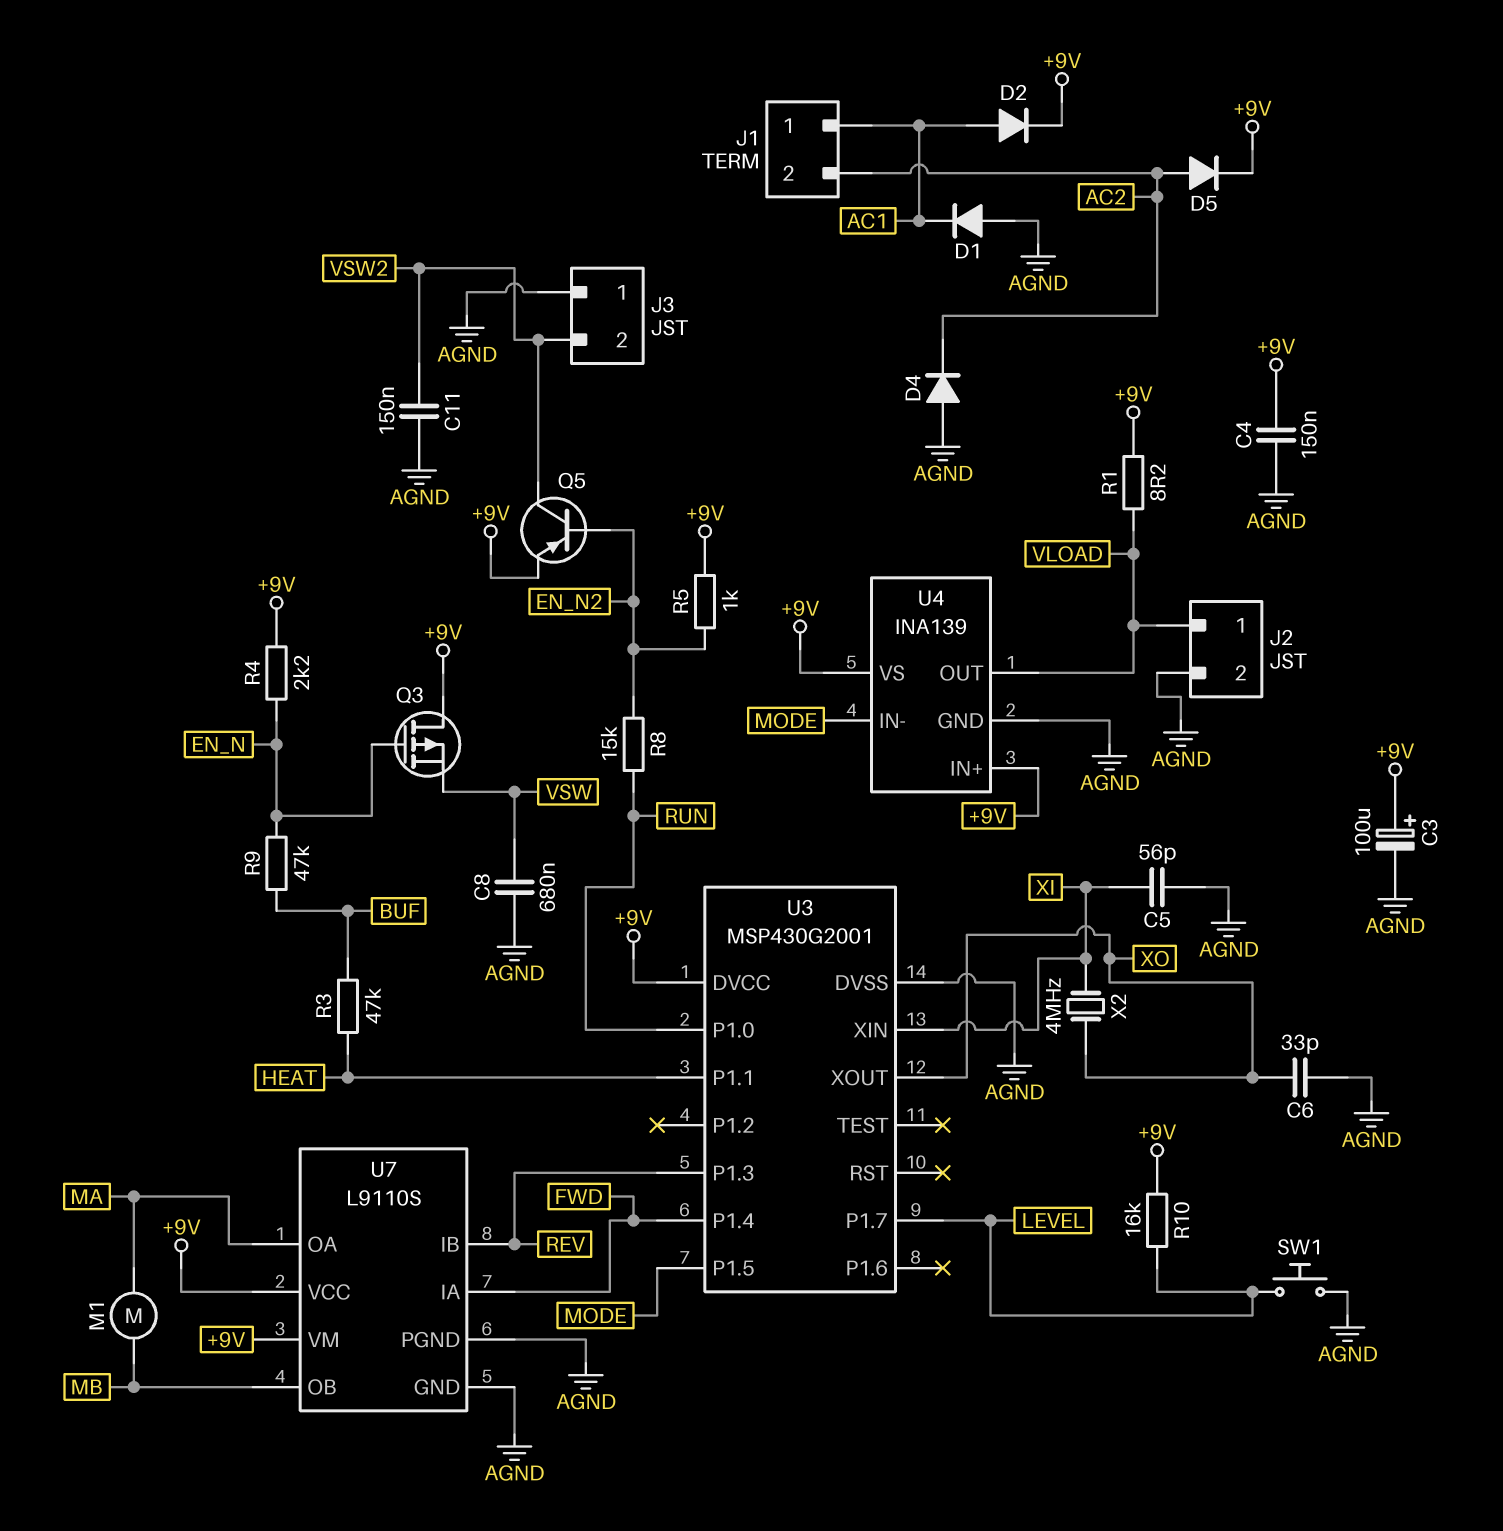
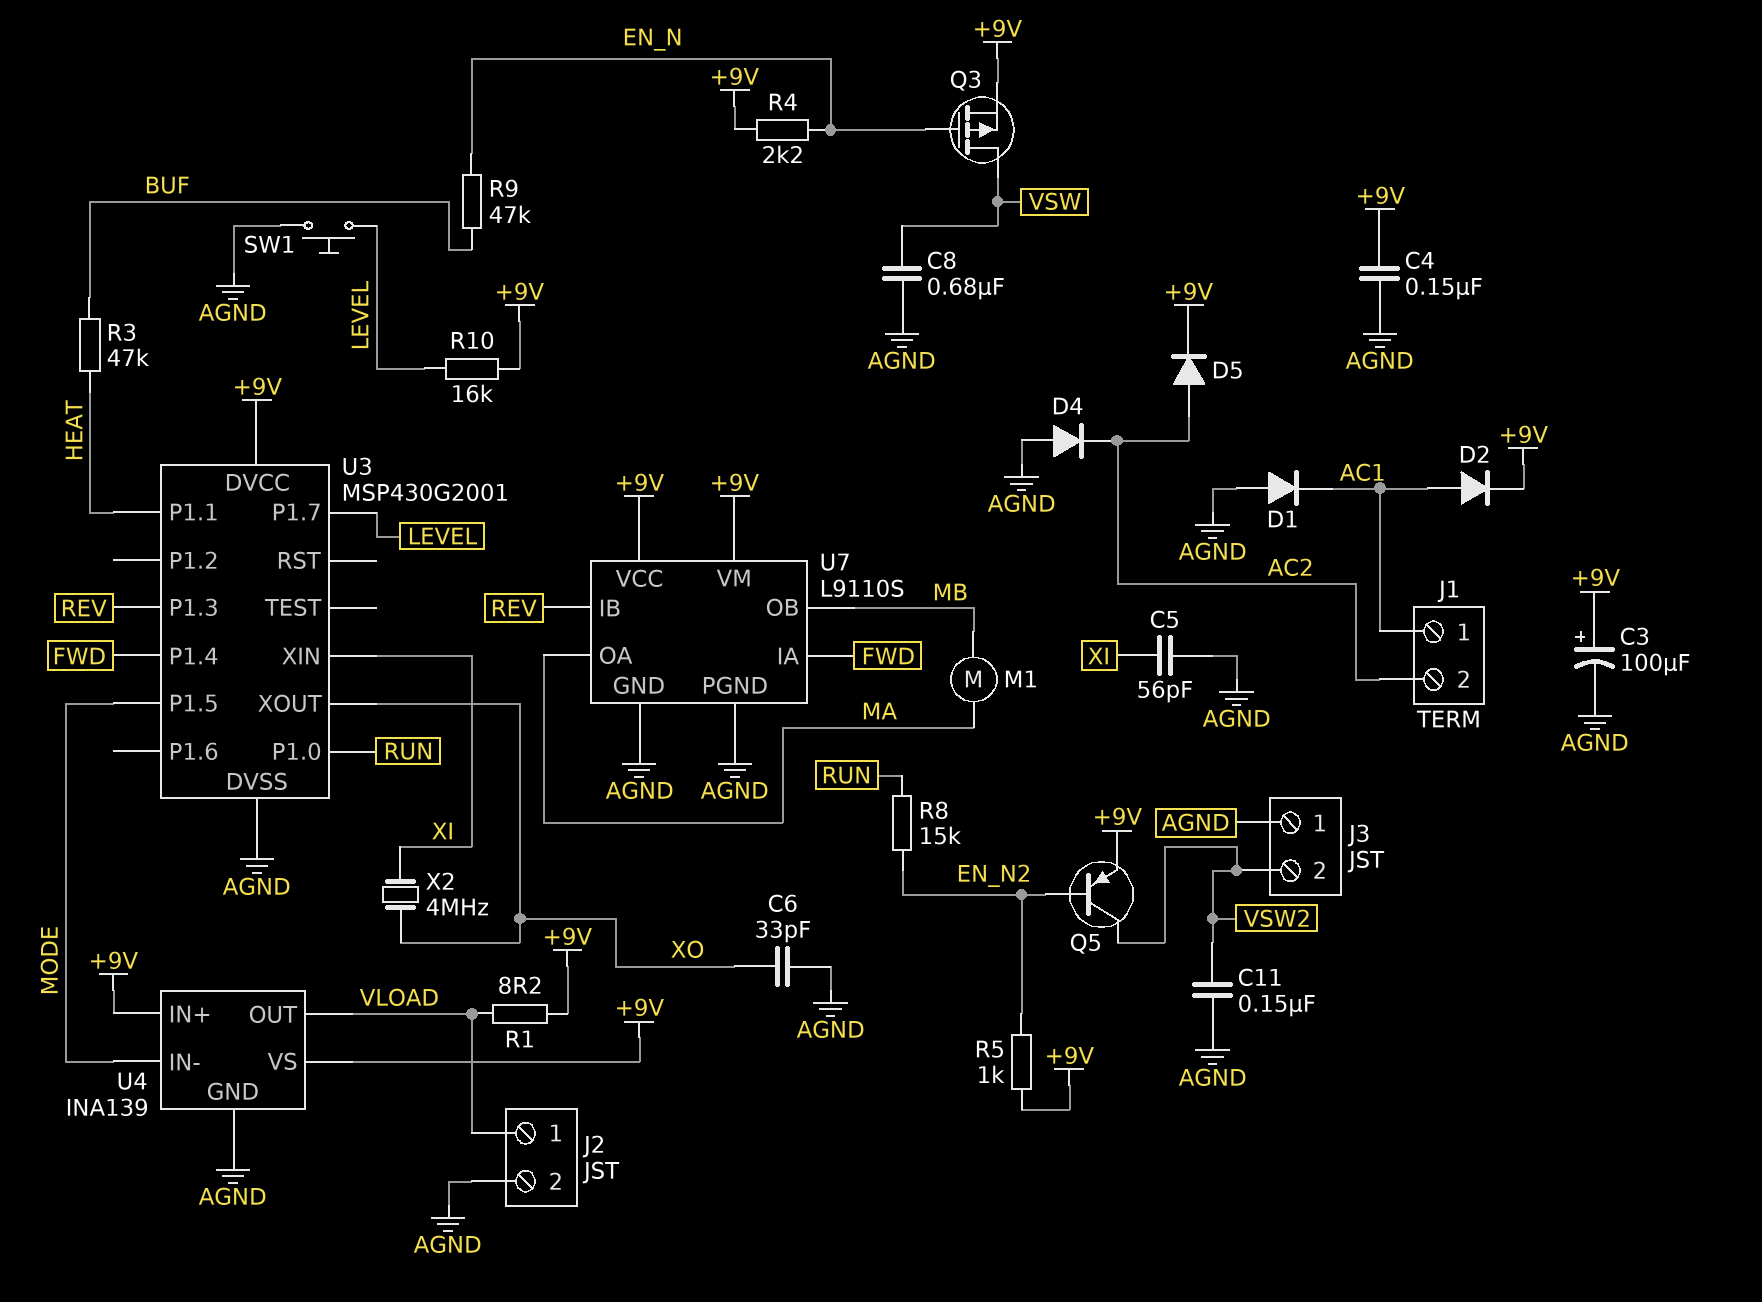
Q3: PMOS (G EN_N, D +9V, S VSW) -> PMOS (G EN_N, D VSW, S +9V)

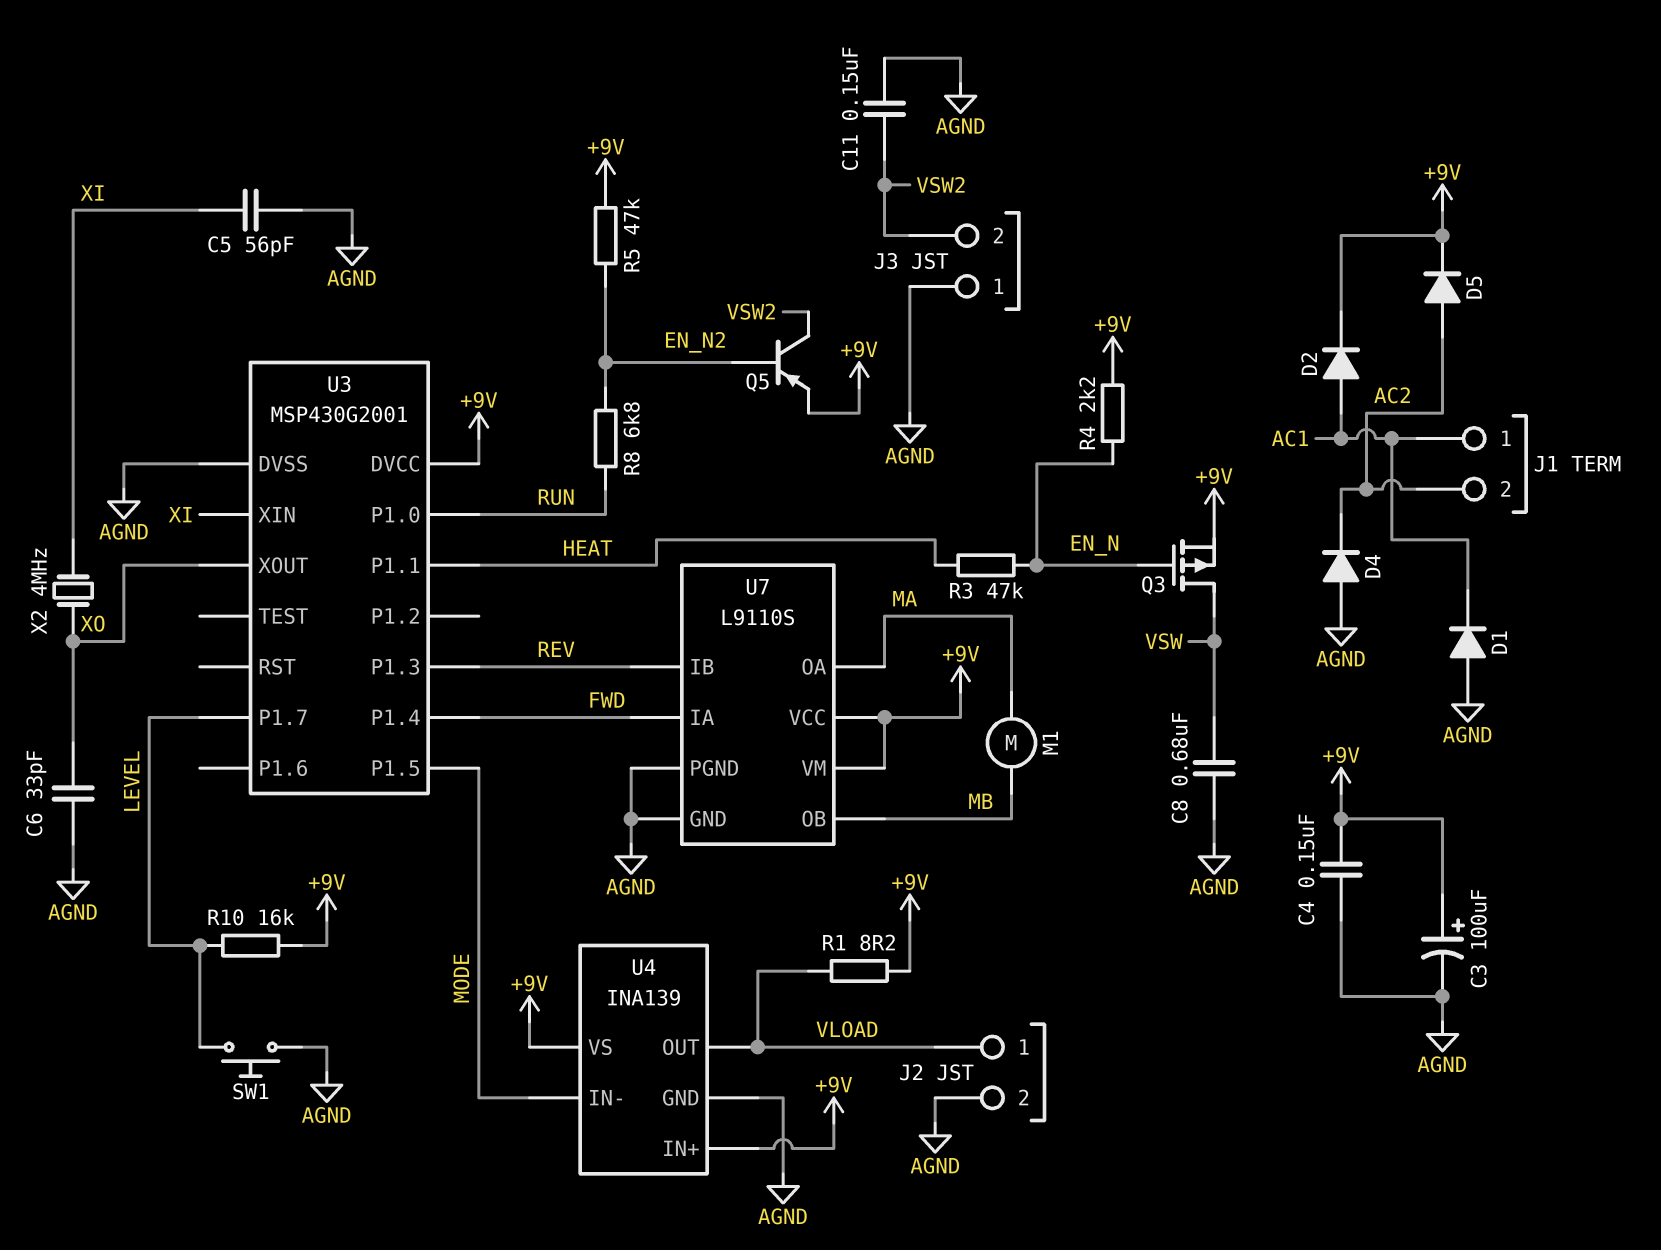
R3: 47k (BUF, HEAT) -> 47k (EN_N, HEAT)
R5: 1k (+9V, EN_N2) -> 47k (+9V, EN_N2)
R8: 15k (EN_N2, RUN) -> 6.8k (EN_N2, RUN)
R9: 47k (BUF, EN_N) -> none

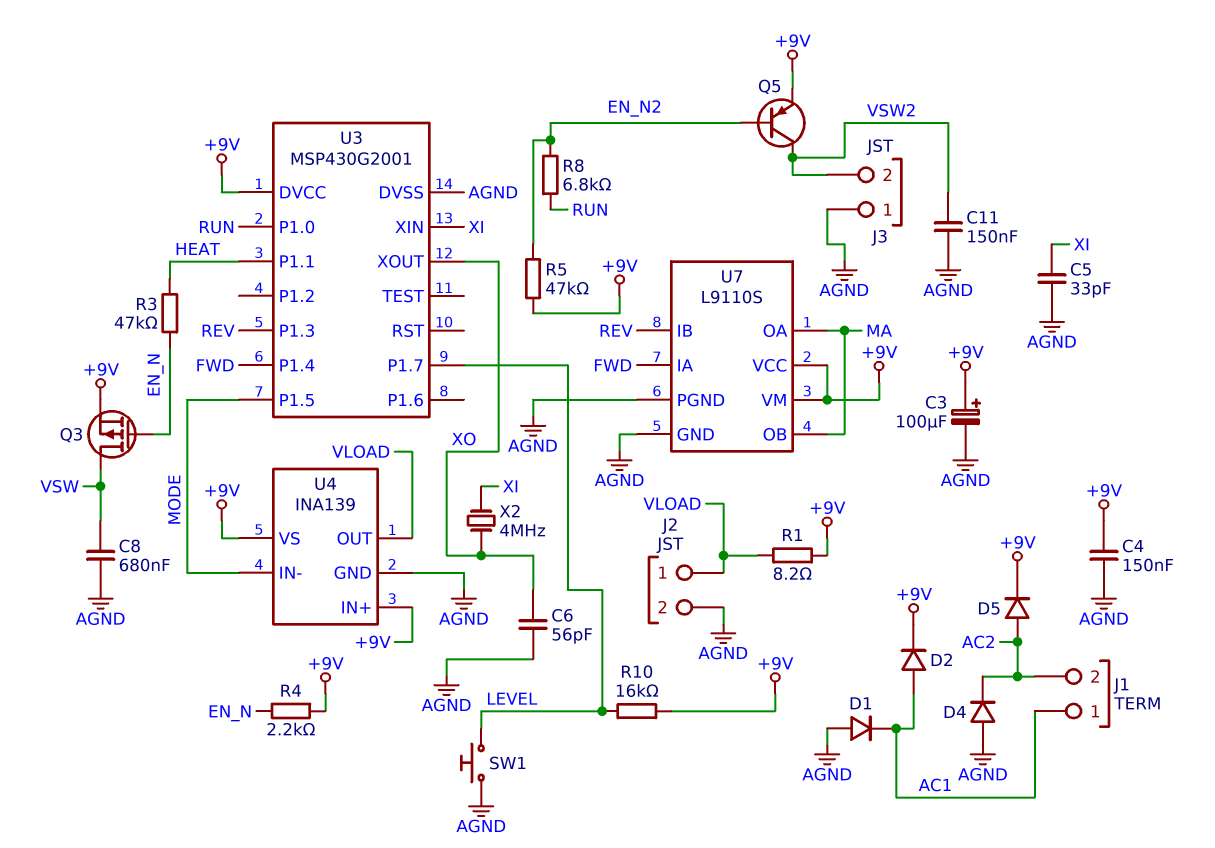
C5: 56pF (AGND, XI) -> 33pF (AGND, XI)
C6: 33pF (AGND, XO) -> 56pF (AGND, XO)
M1: motor (MA, MB) -> none
U7 pin OB: MB -> MA

